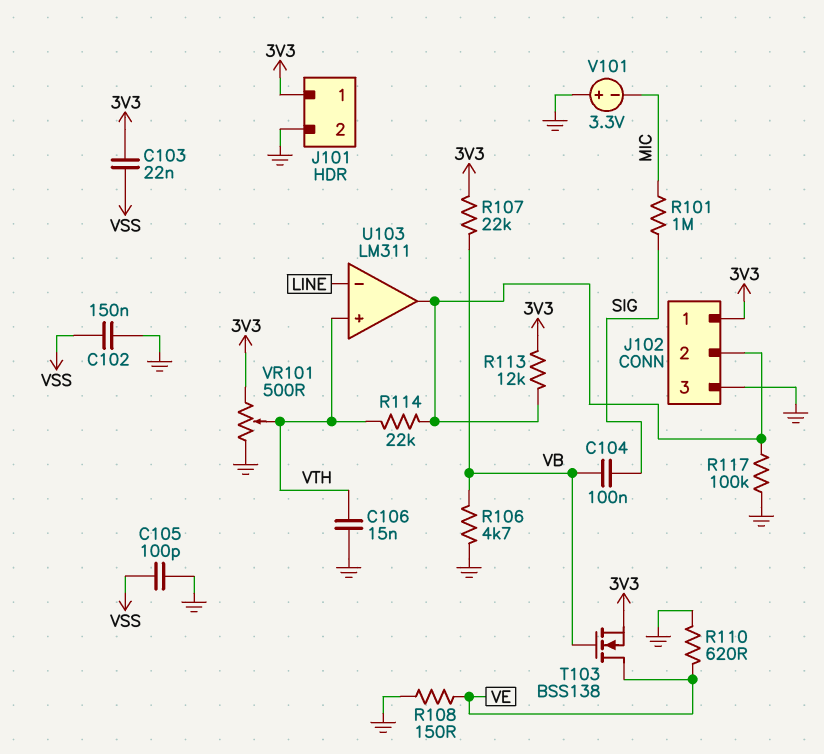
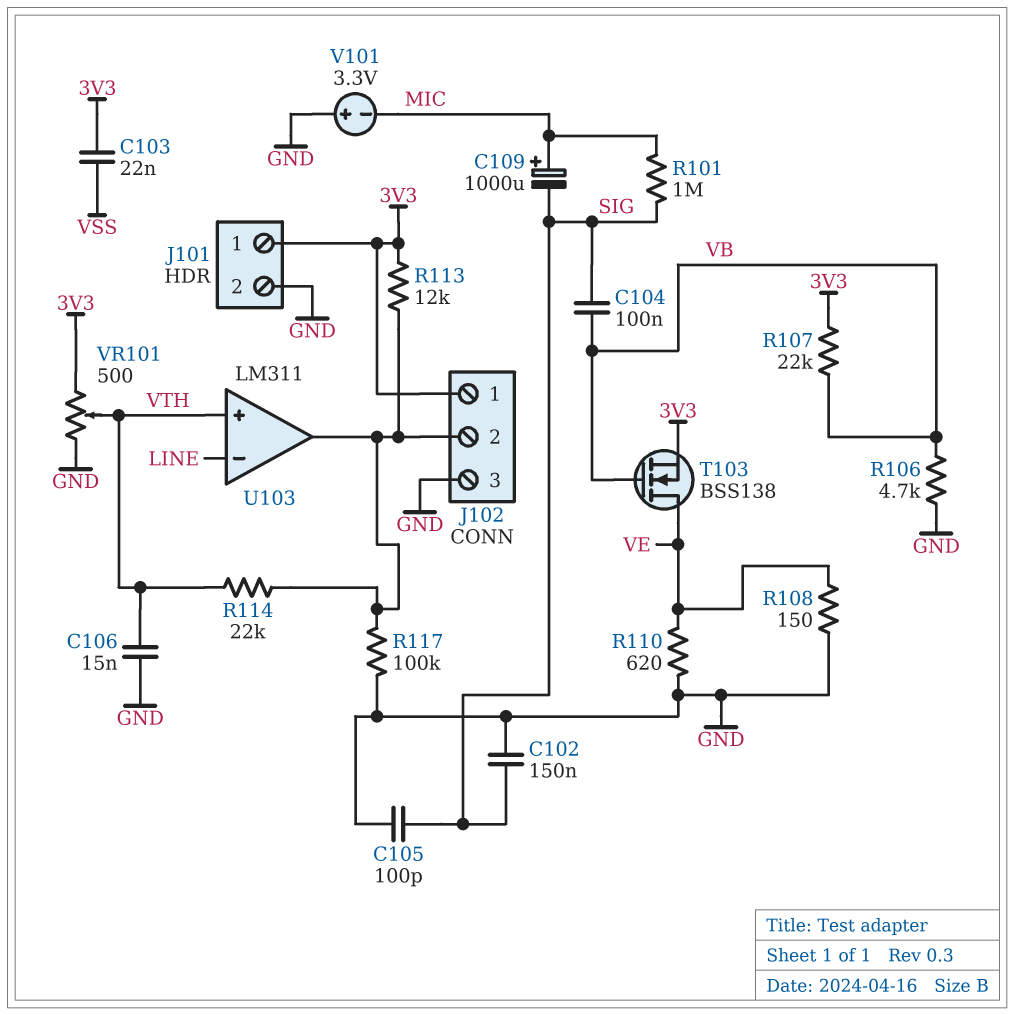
C102: 150nF (GND, VSS) -> 150nF (GND, SIG)
C105: 100pF (GND, VSS) -> 100pF (GND, SIG)
C109: none -> 1000uF (plus MIC, minus SIG)

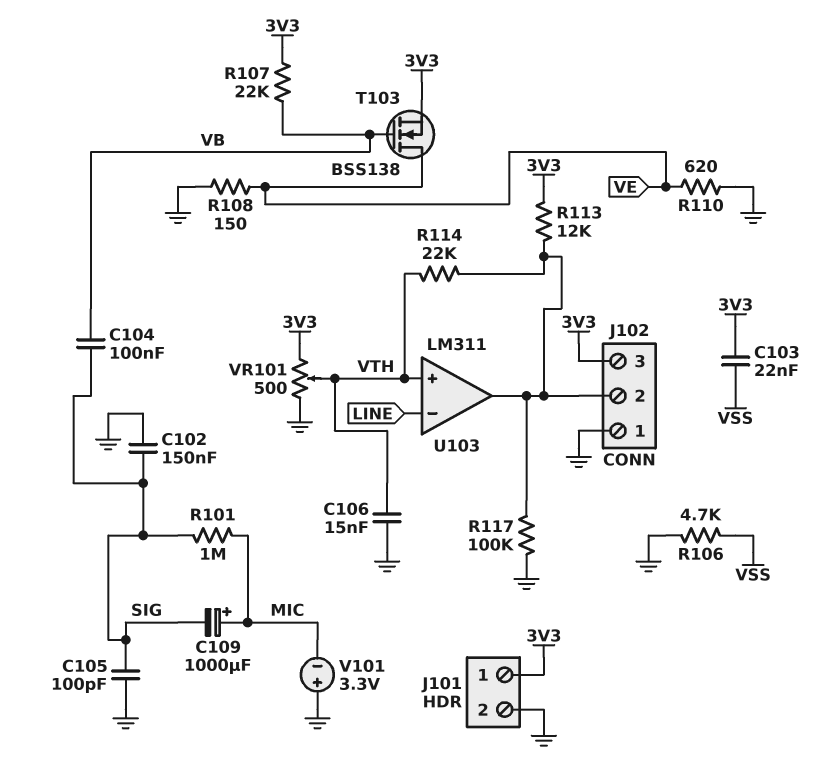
J102 pin 1: 3V3 -> GND
J102 pin 3: GND -> 3V3
R106: 4.7k (GND, VB) -> 4.7k (GND, VSS)

